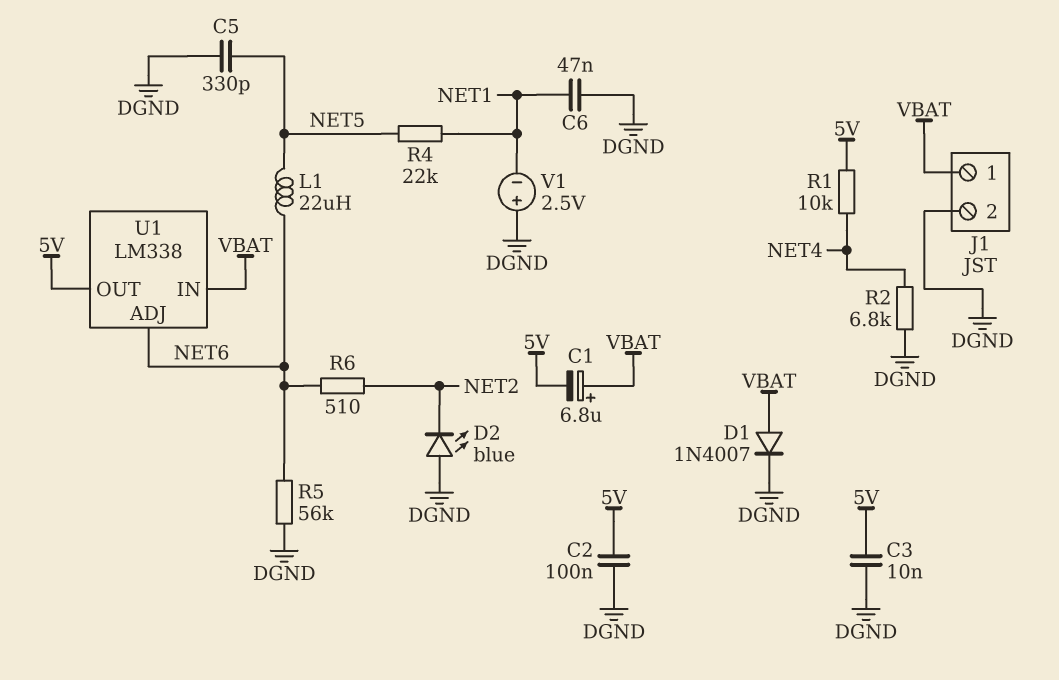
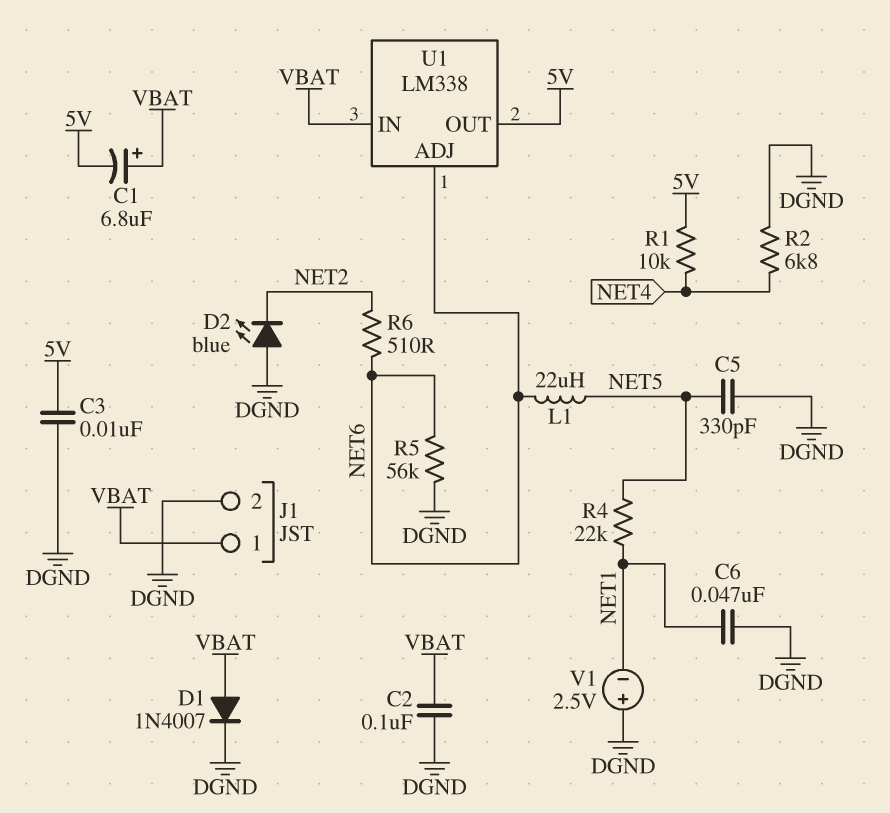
C2: 100nF (5V, DGND) -> 100nF (DGND, VBAT)

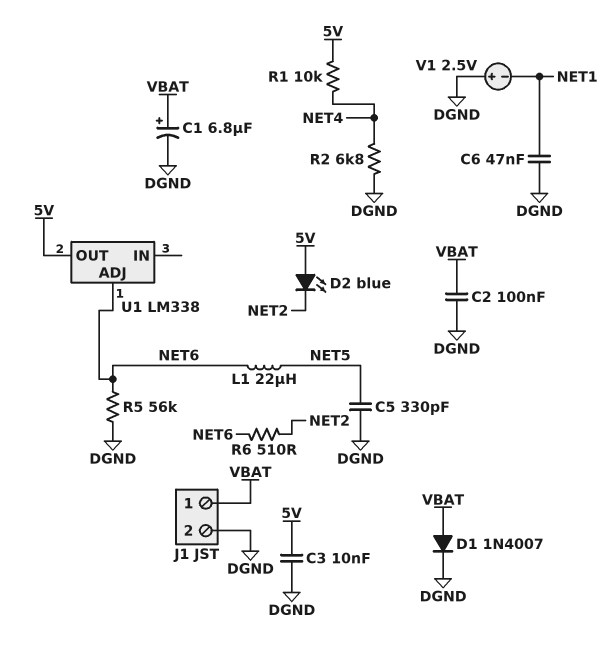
C1: 6.8uF (plus VBAT, minus 5V) -> 6.8uF (plus VBAT, minus DGND)
D2: LED blue (A DGND, K NET2) -> LED blue (A 5V, K NET2)
R4: 22k (NET1, NET5) -> none
U1 pin IN: VBAT -> none

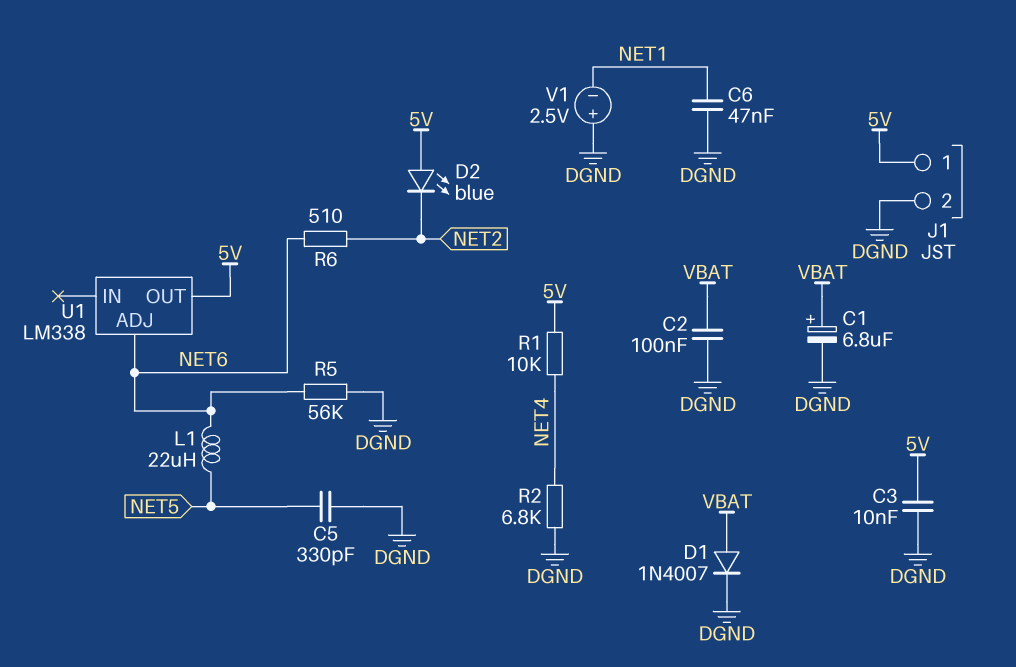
J1 pin 1: VBAT -> 5V

